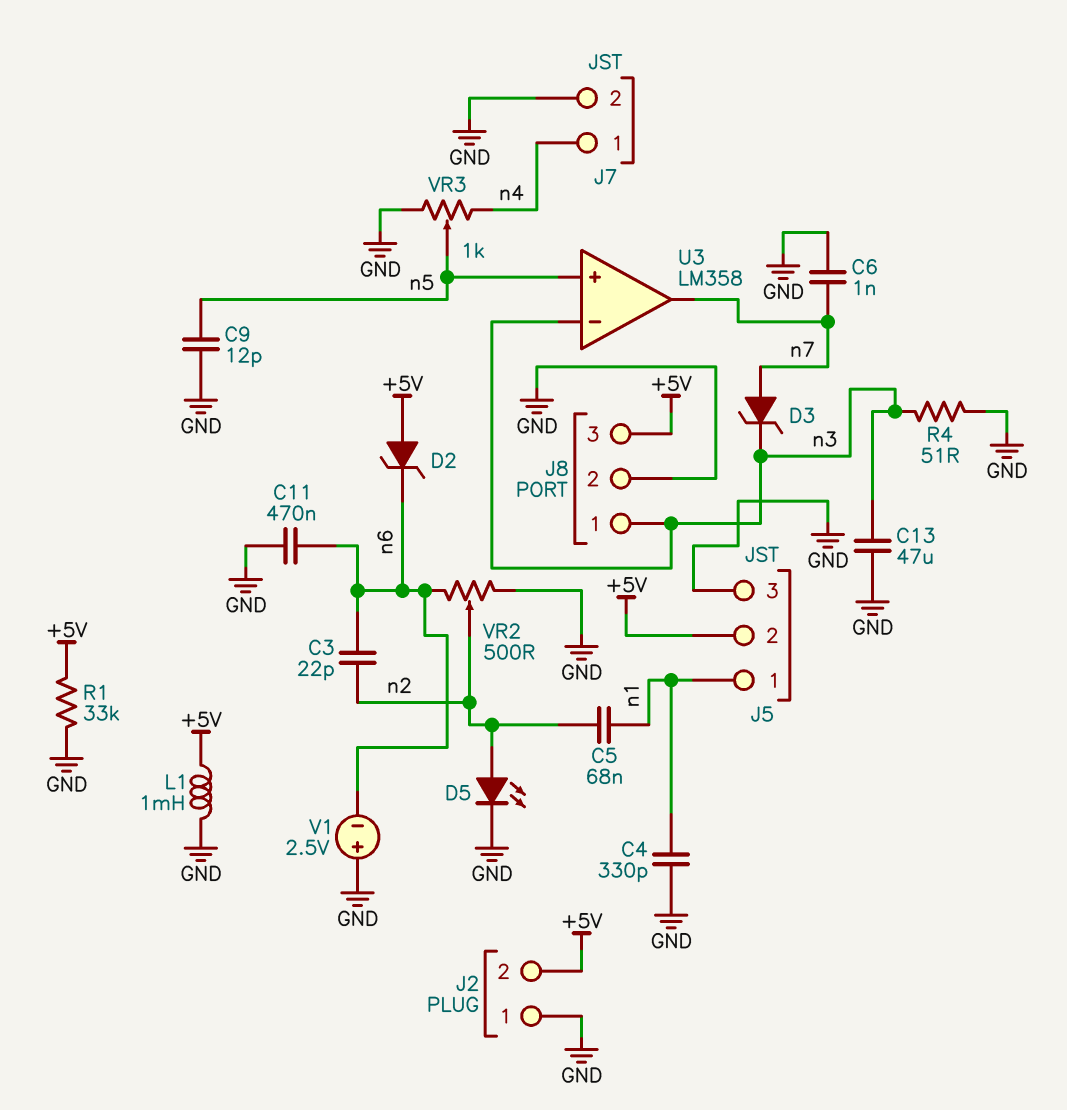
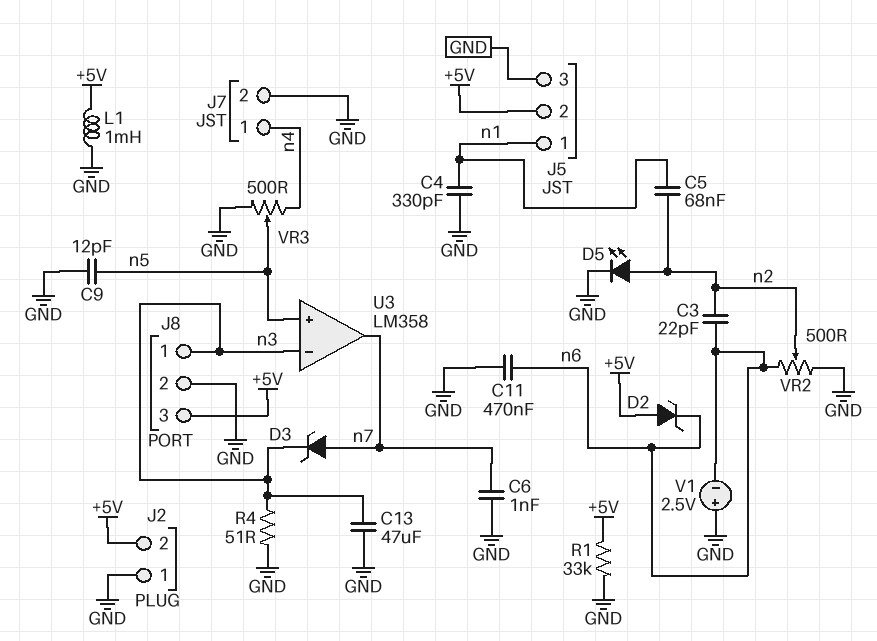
VR3: 1k (GND, n4, wiper n5) -> 500 (GND, n4, wiper n5)

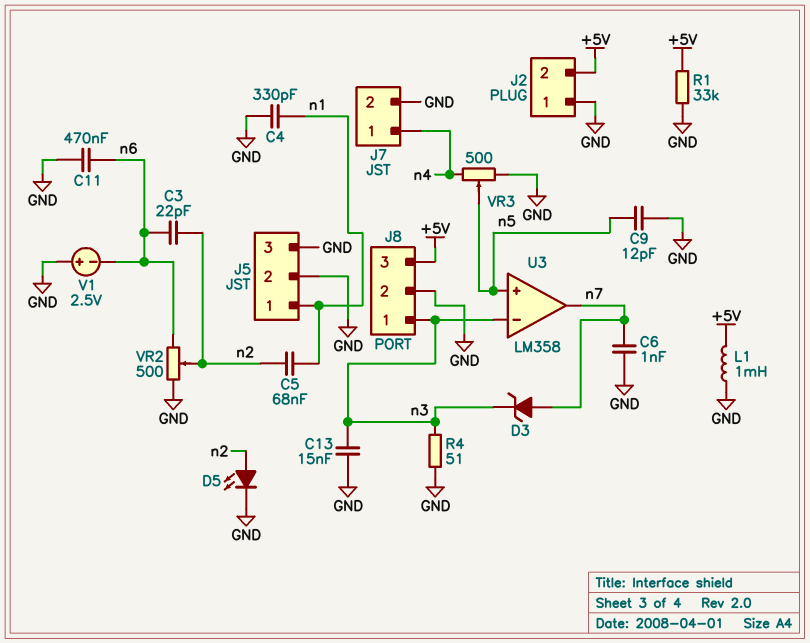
C13: 47uF (GND, n3) -> 15nF (GND, n3)
D2: zener (A +5V, K n6) -> none
J5 pin 2: +5V -> GND

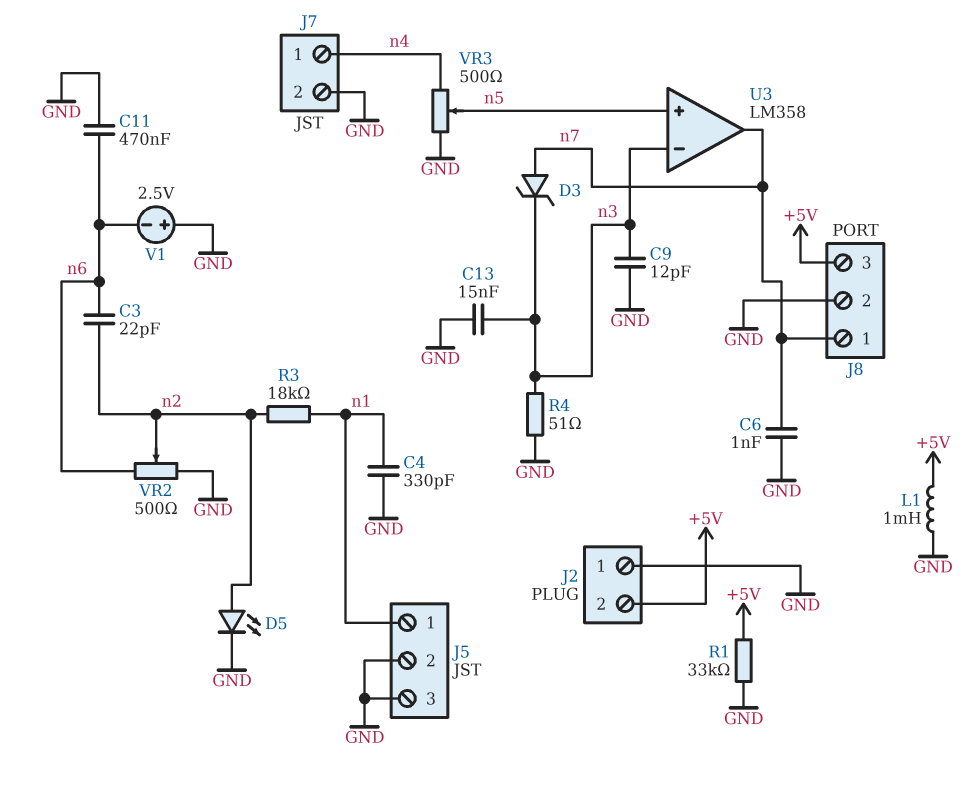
C5: 68nF (n1, n2) -> none
C9: 12pF (GND, n5) -> 12pF (GND, n3)
J8 pin 1: n3 -> n7
R3: none -> 18k (n1, n2)

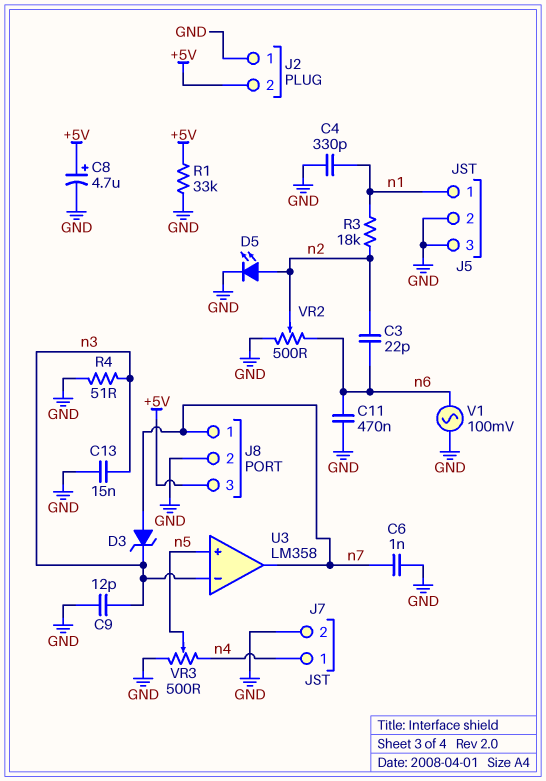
C8: none -> 4.7uF (plus +5V, minus GND)
L1: 1mH (+5V, GND) -> none
V1: 2.5V (plus GND, minus n6) -> AC 100mV (GND, n6)

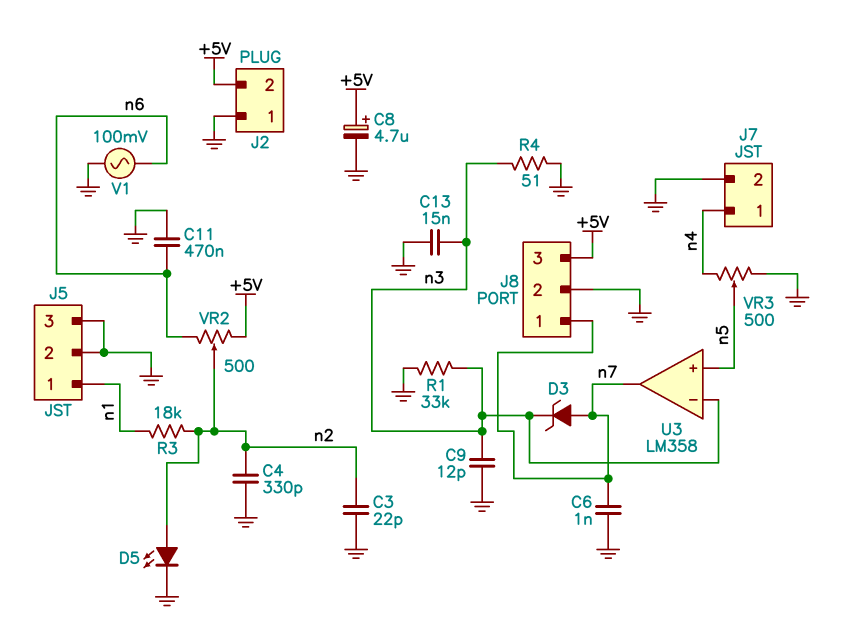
C3: 22pF (n2, n6) -> 22pF (GND, n2)
C4: 330pF (GND, n1) -> 330pF (GND, n2)
R1: 33k (+5V, GND) -> 33k (GND, n3)
VR2: 500 (GND, n6, wiper n2) -> 500 (+5V, n6, wiper n2)

